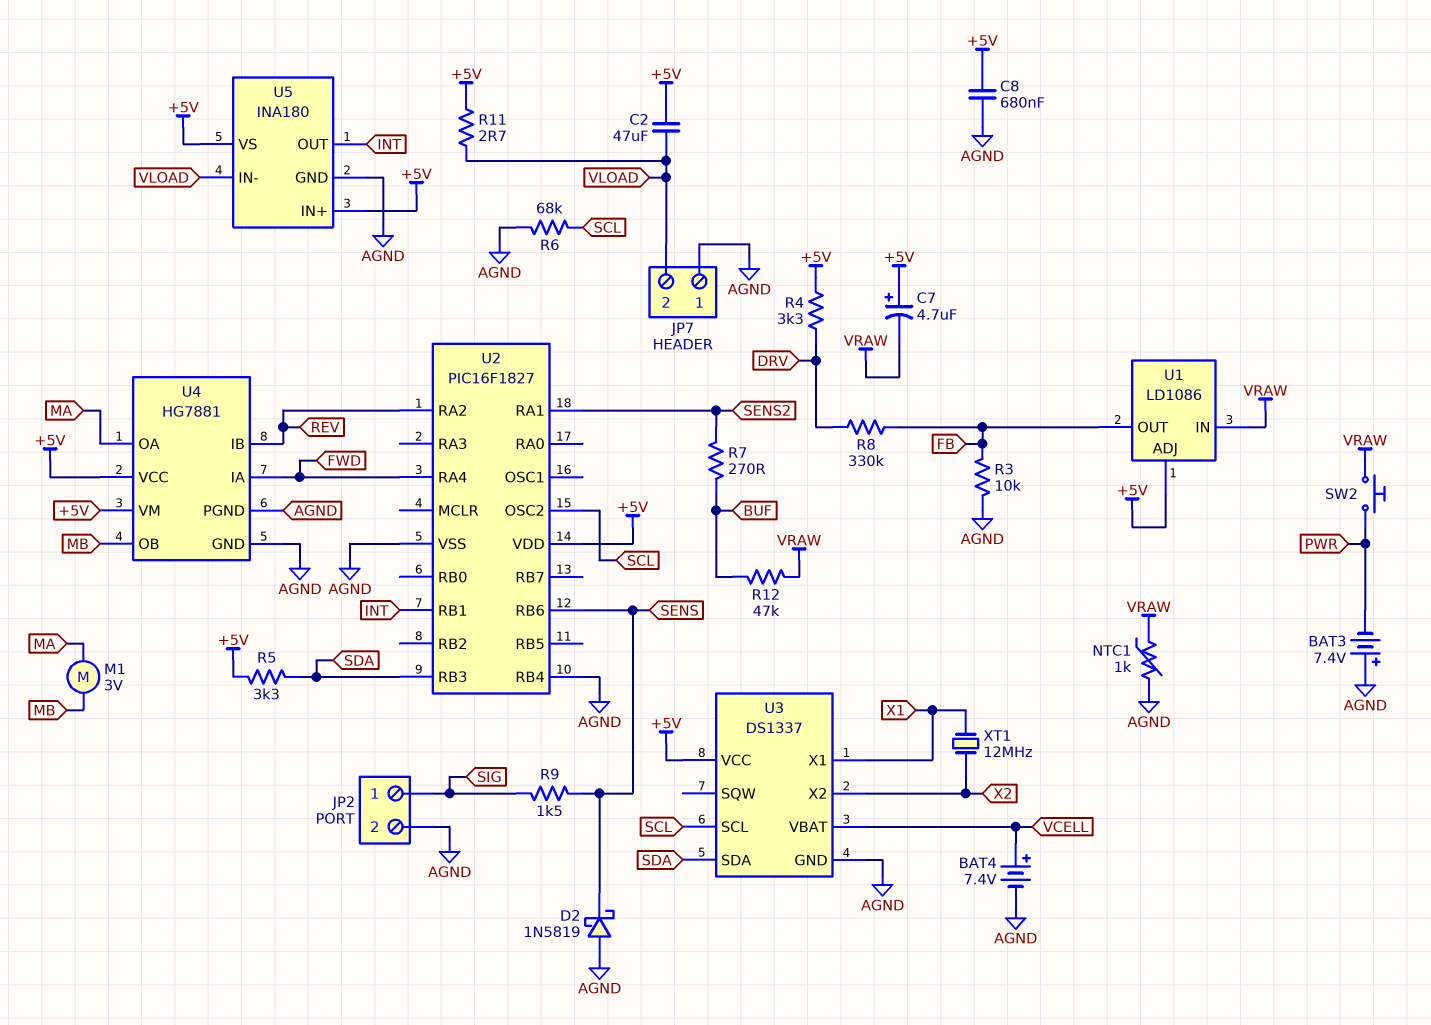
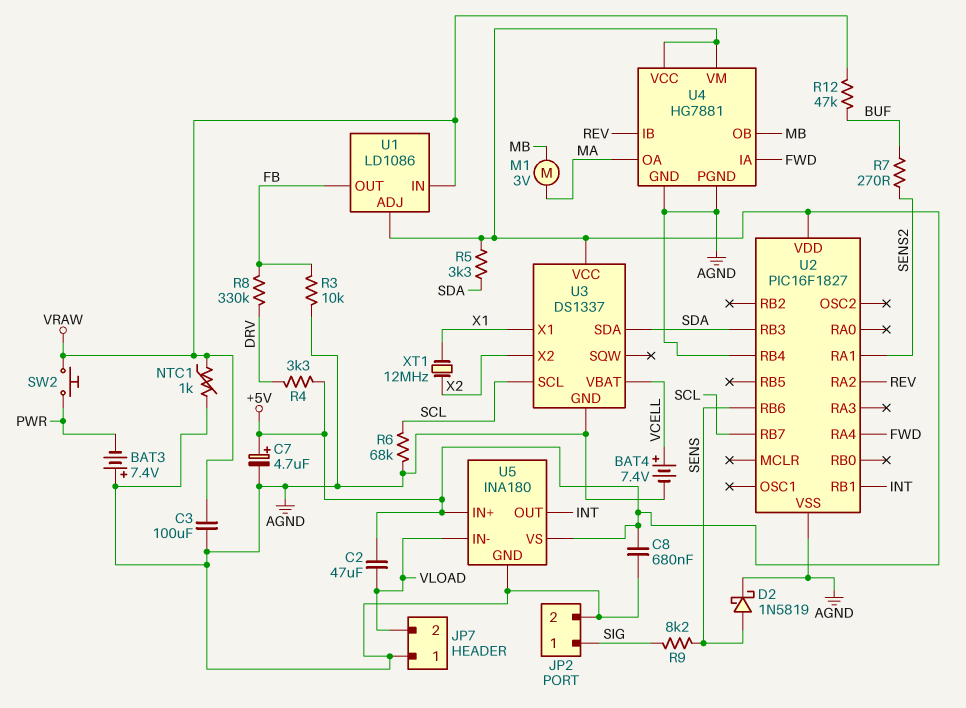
C3: none -> 100uF (AGND, VRAW)
C7: 4.7uF (plus +5V, minus VRAW) -> 4.7uF (plus +5V, minus AGND)
D2: schottky 1N5819 (A AGND, K SENS) -> schottky 1N5819 (A SENS, K AGND)
R9: 1.5k (SENS, SIG) -> 8.2k (SENS, SIG)
R11: 2.7 (+5V, VLOAD) -> none
U2 pin OSC2: SCL -> none
U2 pin RB7: none -> SCL

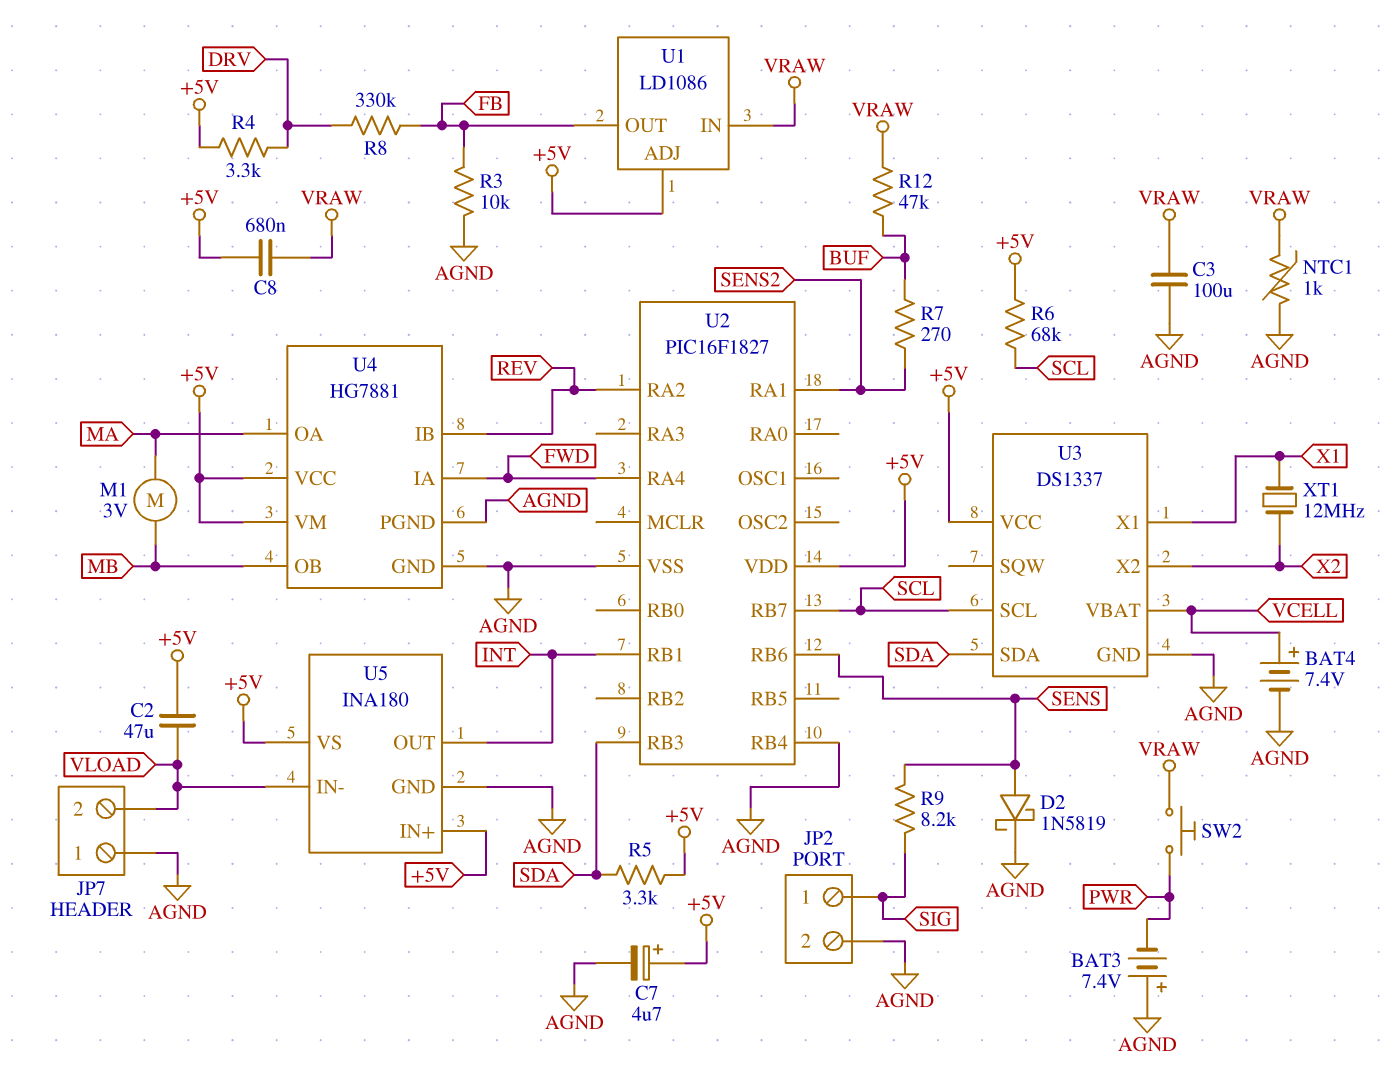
C8: 680nF (+5V, AGND) -> 680nF (+5V, VRAW)
R6: 68k (AGND, SCL) -> 68k (+5V, SCL)

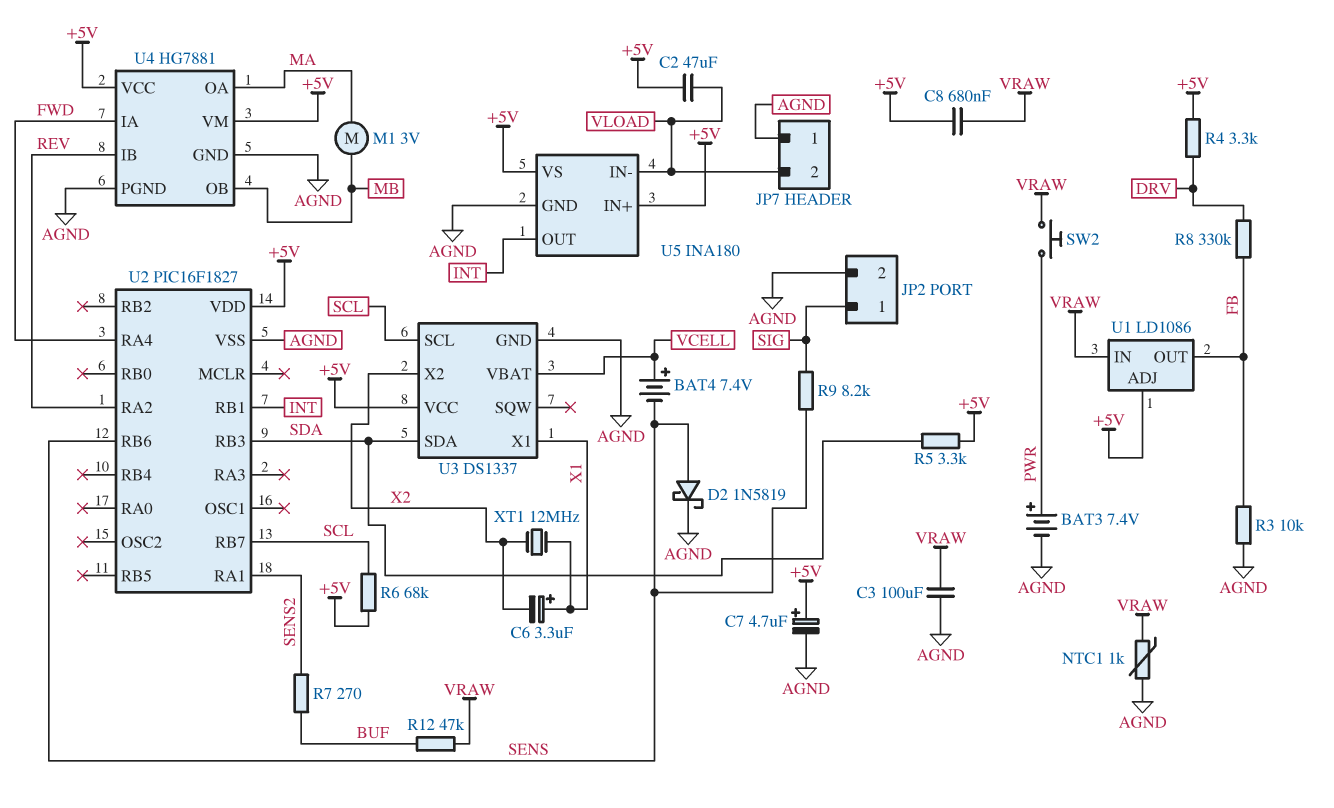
BAT3: 7.4V (plus AGND, minus PWR) -> 7.4V (plus PWR, minus AGND)
BAT4: 7.4V (plus VCELL, minus AGND) -> 7.4V (plus VCELL, minus SENS)
C6: none -> 3.3uF (plus X1, minus X2)
U2 pin RB4: AGND -> none

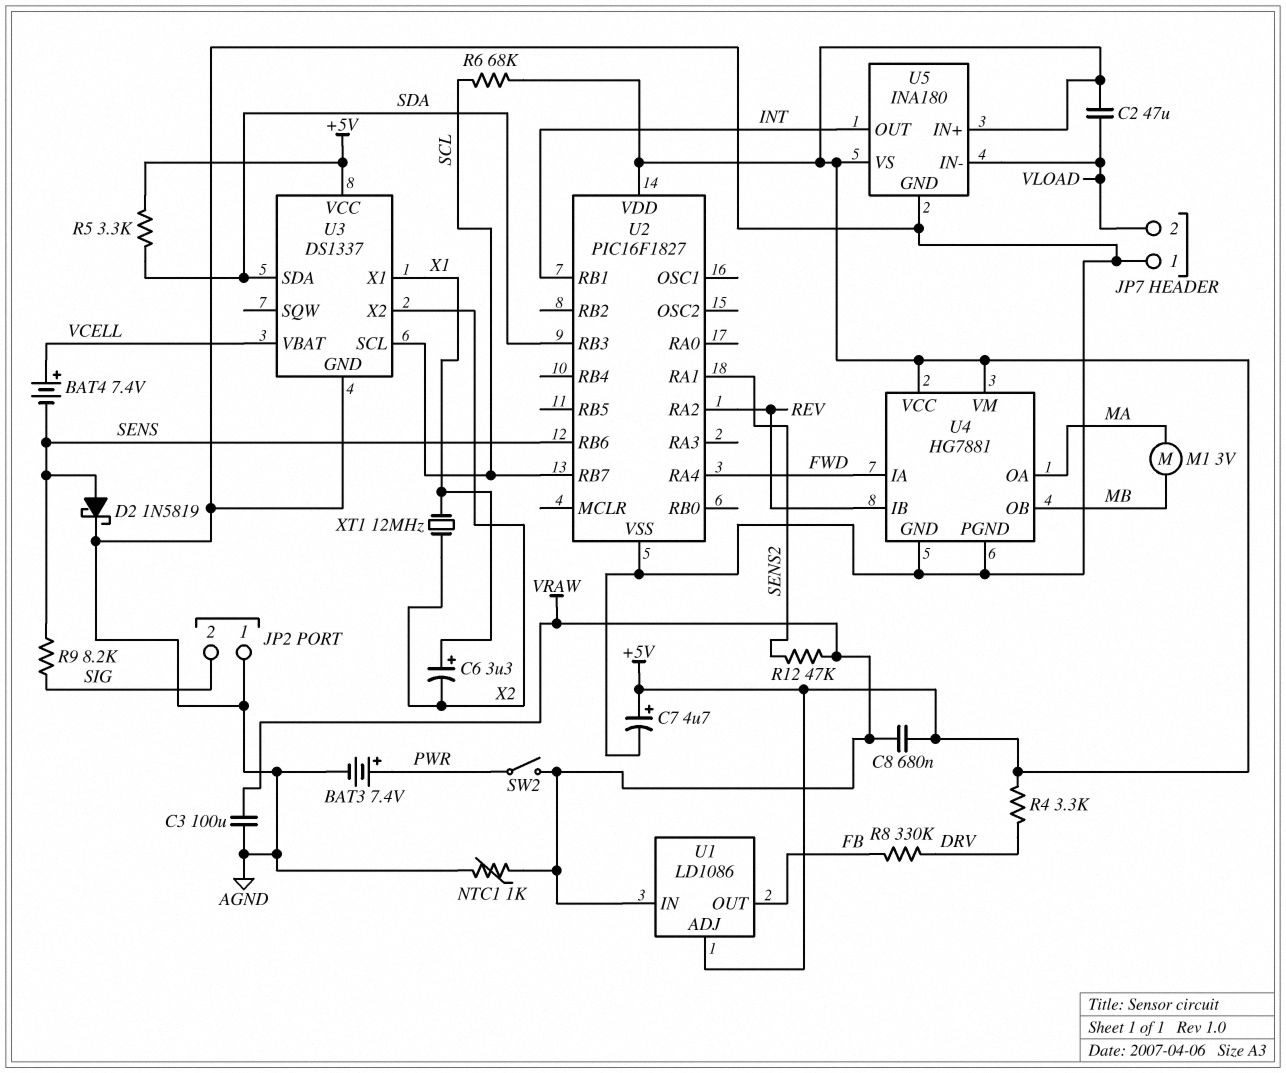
JP2 pin 1: SIG -> AGND
JP2 pin 2: AGND -> SIG
R3: 10k (AGND, FB) -> none
R7: 270 (BUF, SENS2) -> none
R12: 47k (BUF, VRAW) -> 47k (SENS2, VRAW)
SW2: button (PWR, VRAW) -> switch (PWR, VRAW)

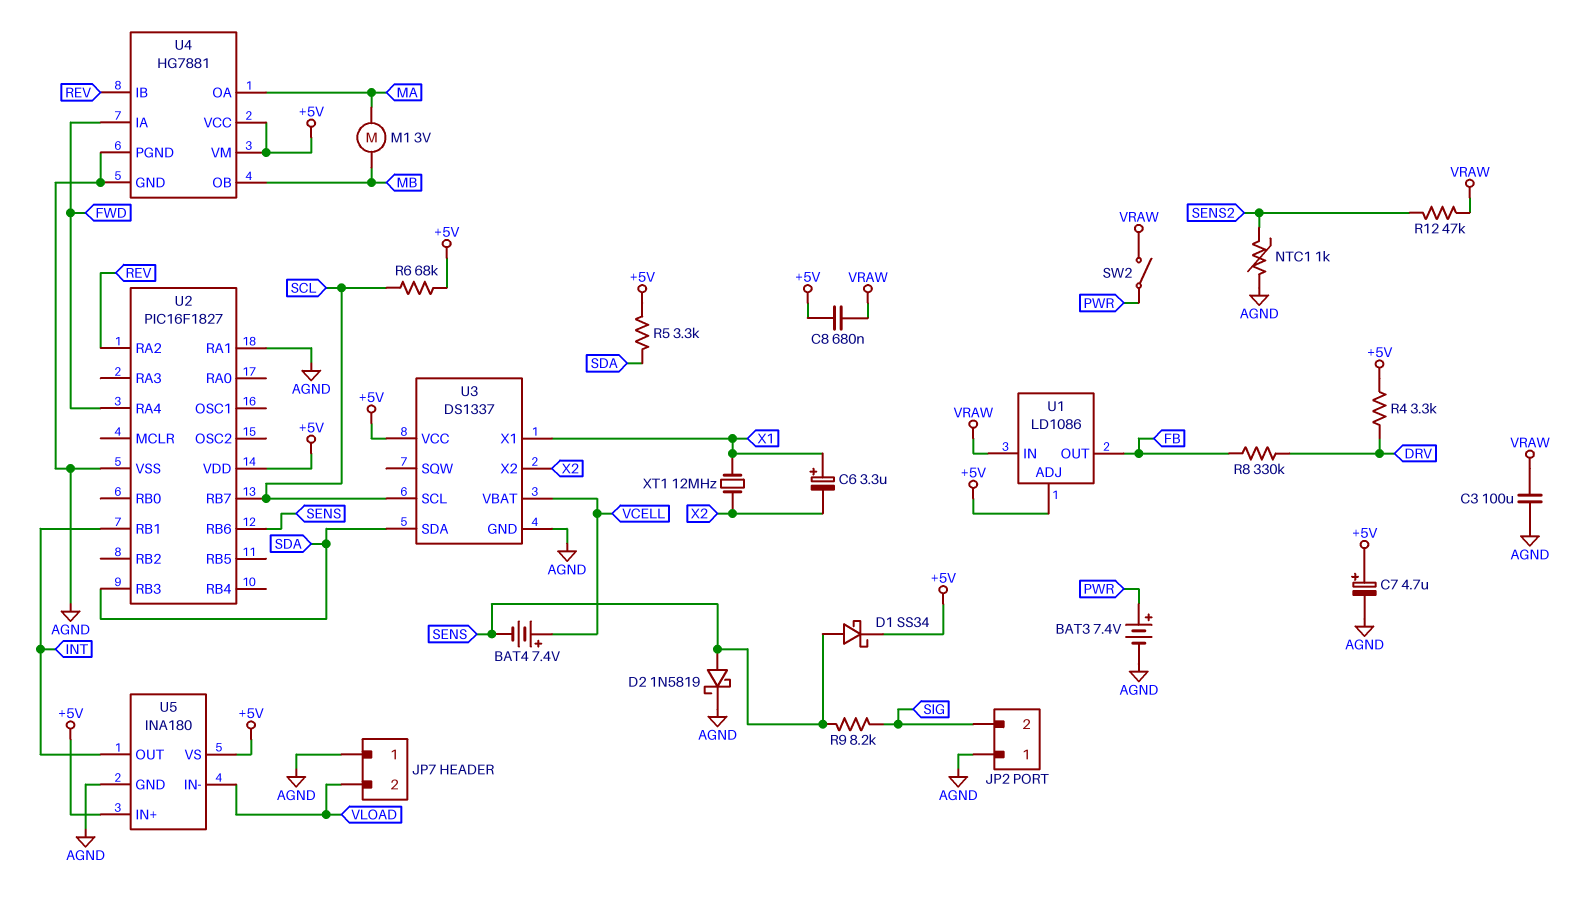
C2: 47uF (+5V, VLOAD) -> none
D1: none -> schottky SS34 (A SENS, K +5V)
NTC1: 1k (AGND, VRAW) -> 1k (AGND, SENS2)
U2 pin RA1: SENS2 -> AGND

